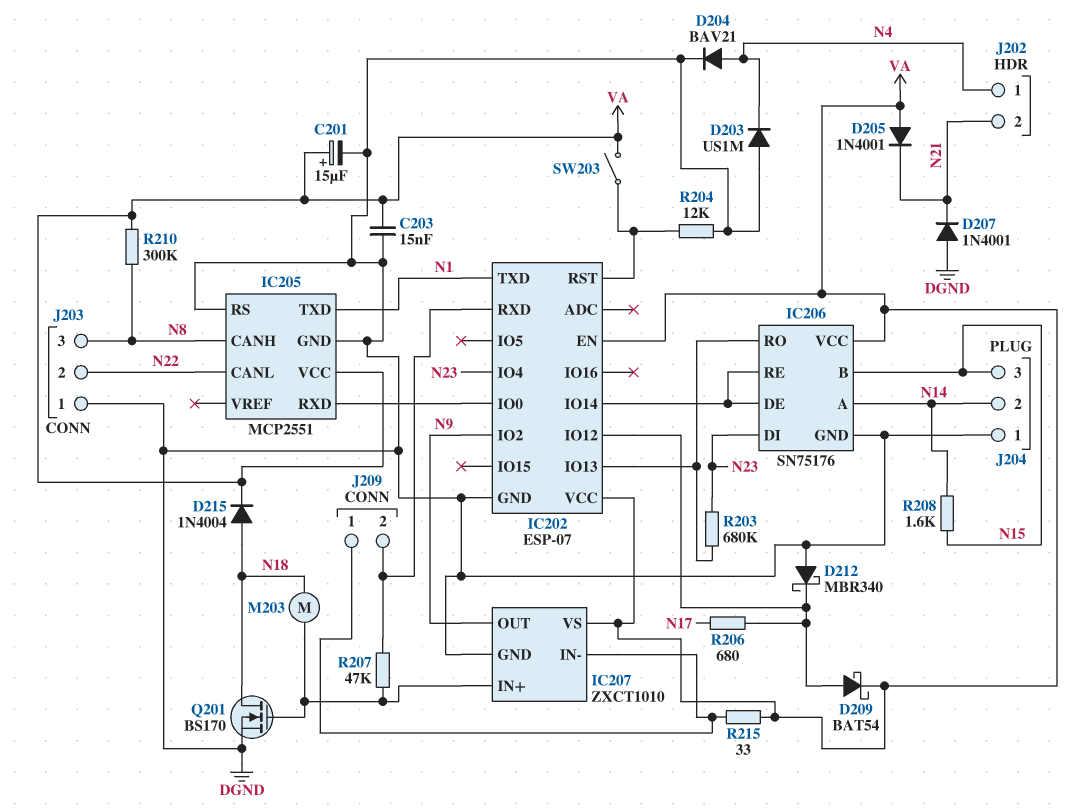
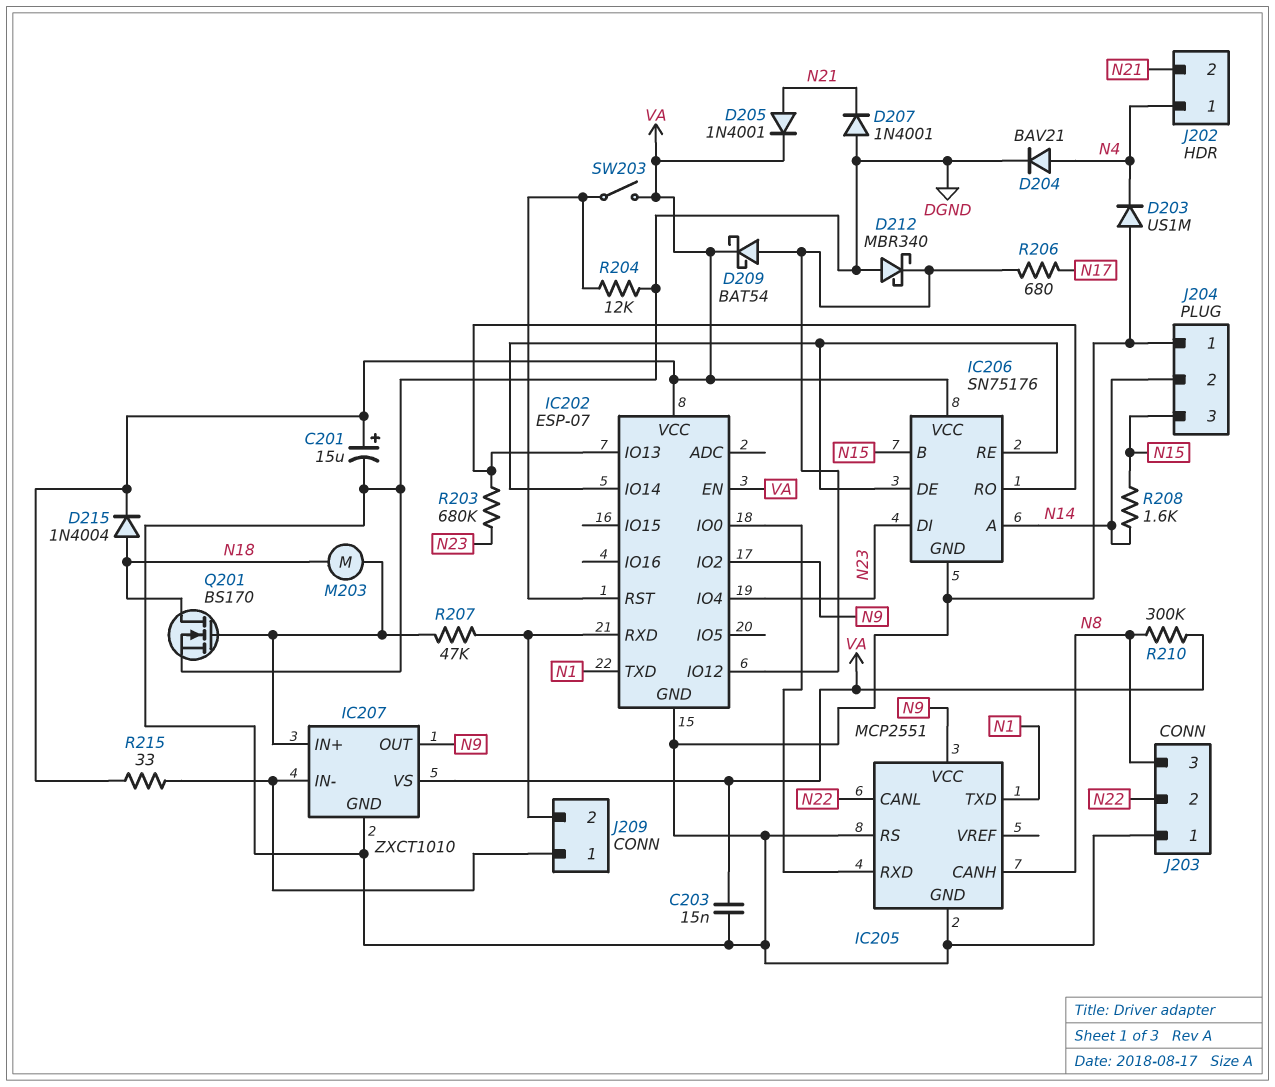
D205: diode 1N4001 (A VA, K N21) -> diode 1N4001 (A N21, K VA)
IC205 pin VCC: VA -> N9

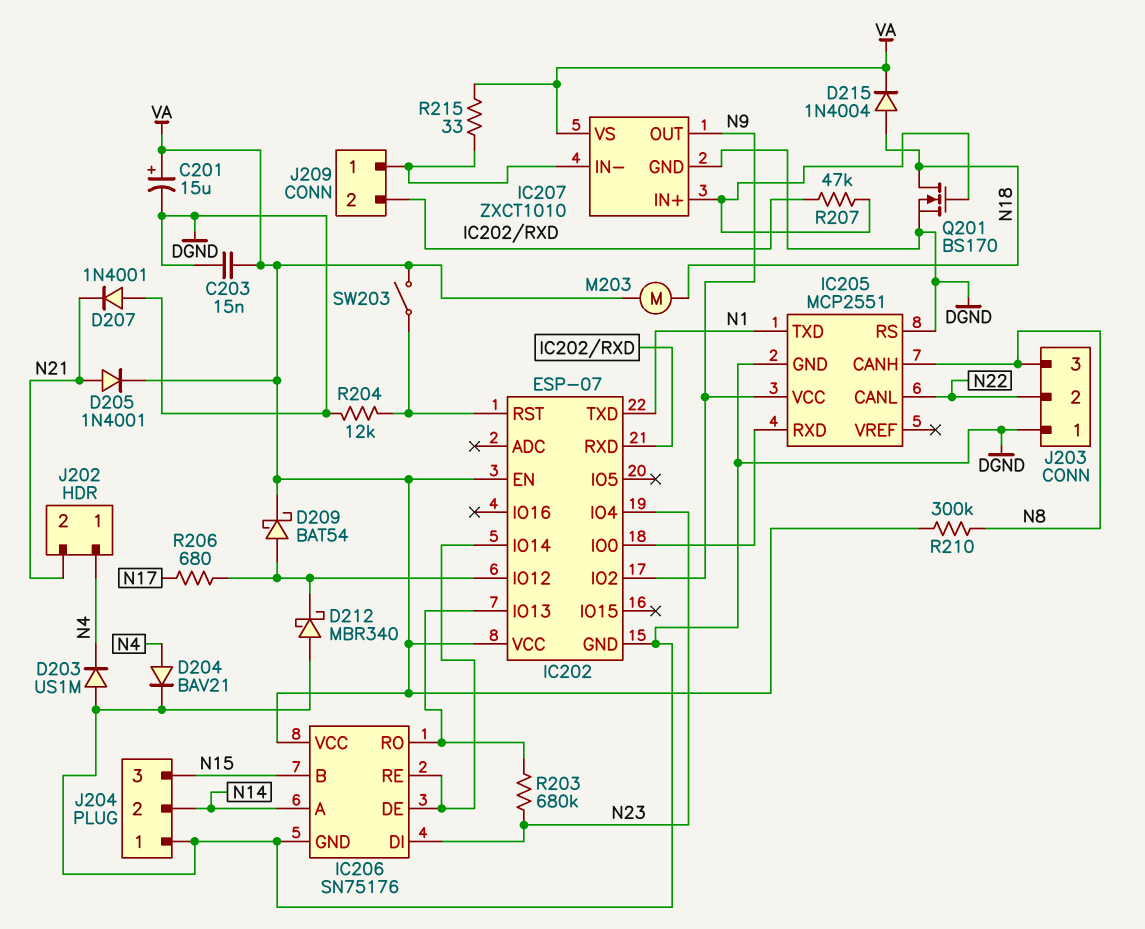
M203: motor (IC207/IN+, N18) -> motor (N18, VA)
R208: 1.6k (N14, N15) -> none

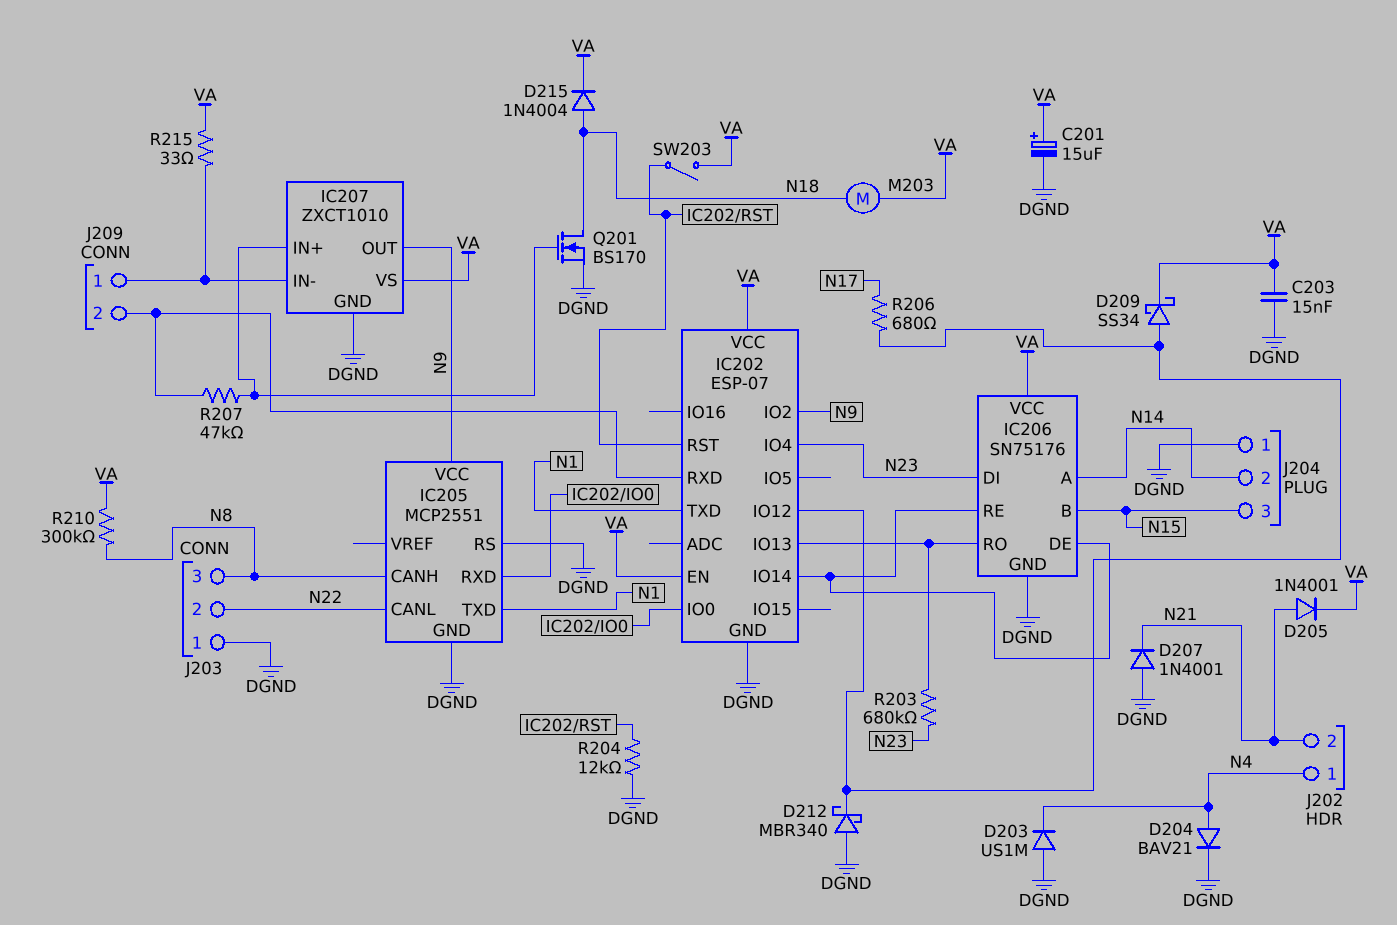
D209: schottky BAT54 (A IC202/IO12, K VA) -> schottky SS34 (A IC202/IO12, K VA)

